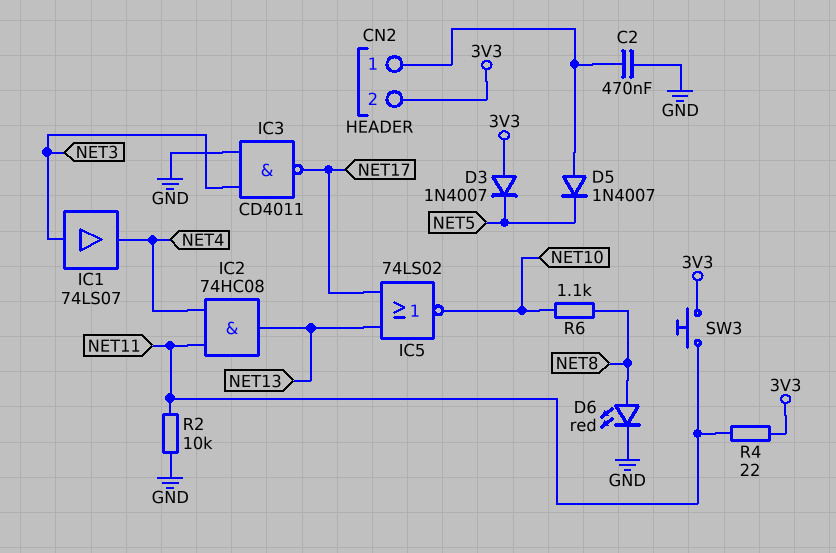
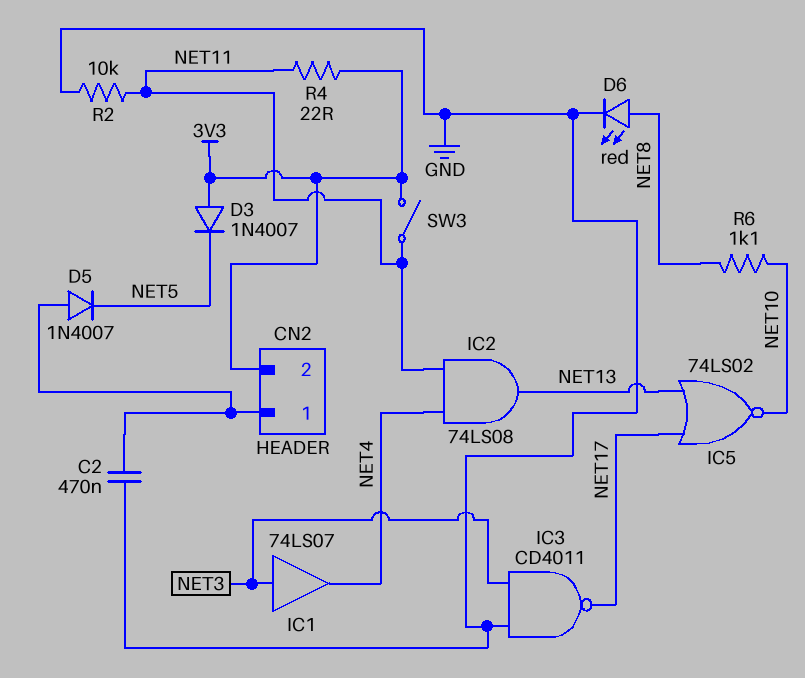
IC2: AND 74HC08 (in NET4, in NET11, out NET13) -> AND 74LS08 (in NET4, in NET11, out NET13)
SW3: button (3V3, NET11) -> switch (3V3, NET11)

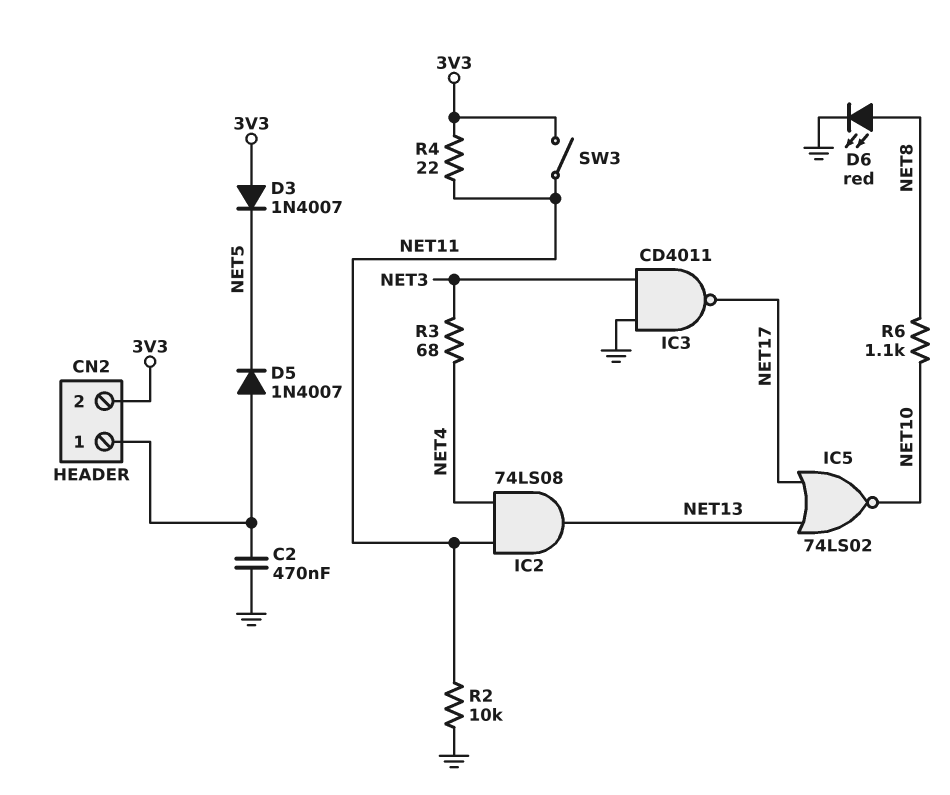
IC1: buffer 74LS07 (in NET3, out NET4) -> none
R3: none -> 68 (NET3, NET4)

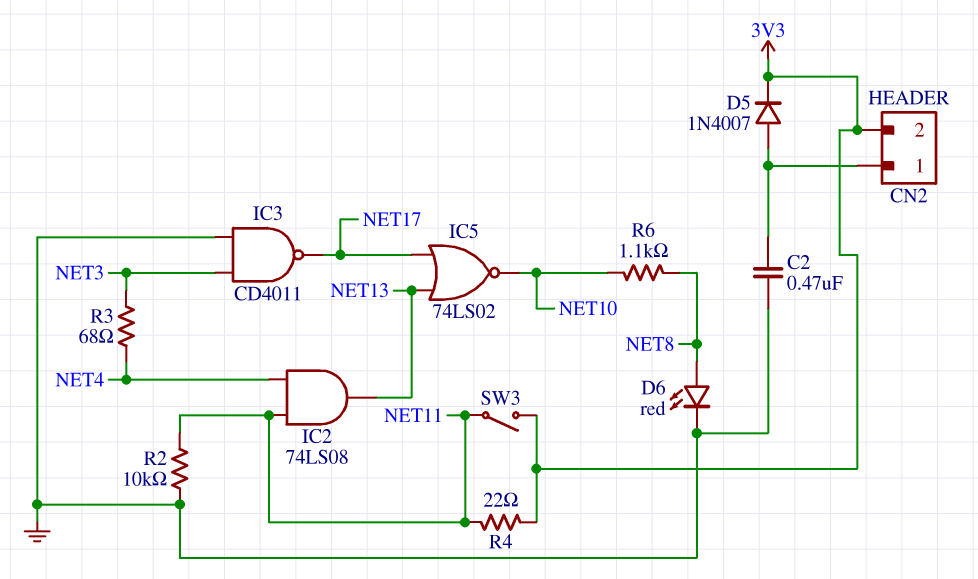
D3: diode 1N4007 (A 3V3, K NET5) -> none
D5: diode 1N4007 (A CN2/1, K NET5) -> diode 1N4007 (A CN2/1, K 3V3)

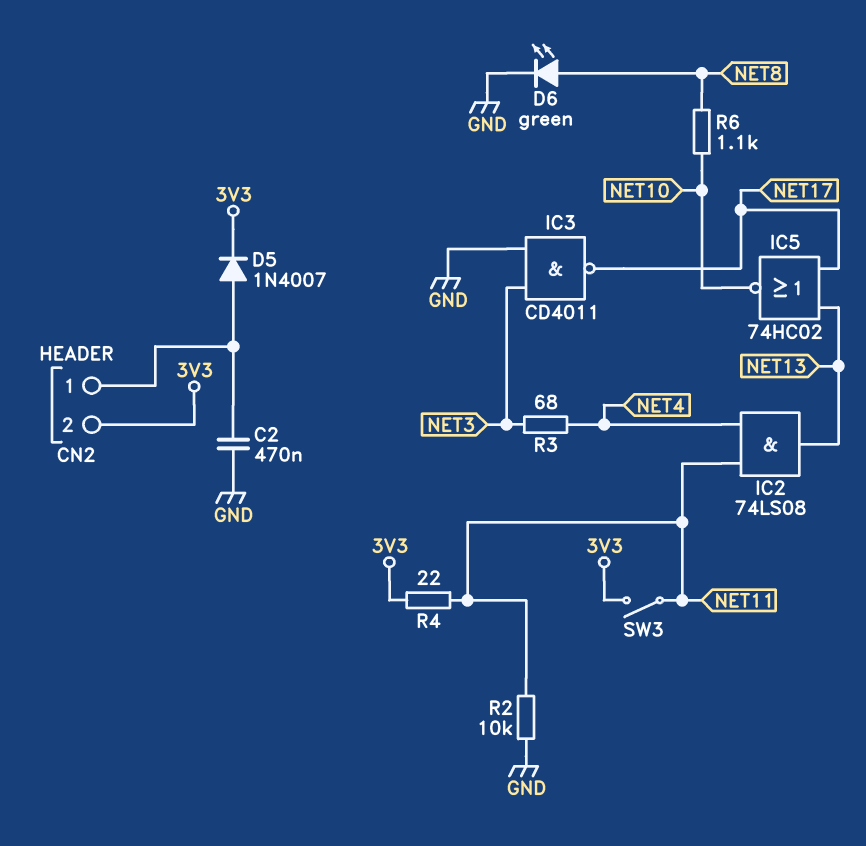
D6: LED red (A NET8, K GND) -> LED green (A NET8, K GND)
IC5: NOR 74LS02 (in NET13, in NET17, out NET10) -> NOR 74HC02 (in NET13, in NET17, out NET10)

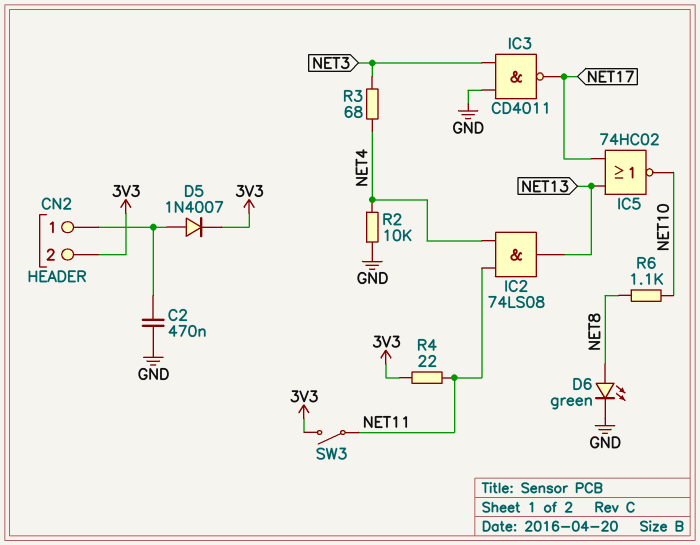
R2: 10k (GND, NET11) -> 10k (GND, NET4)

